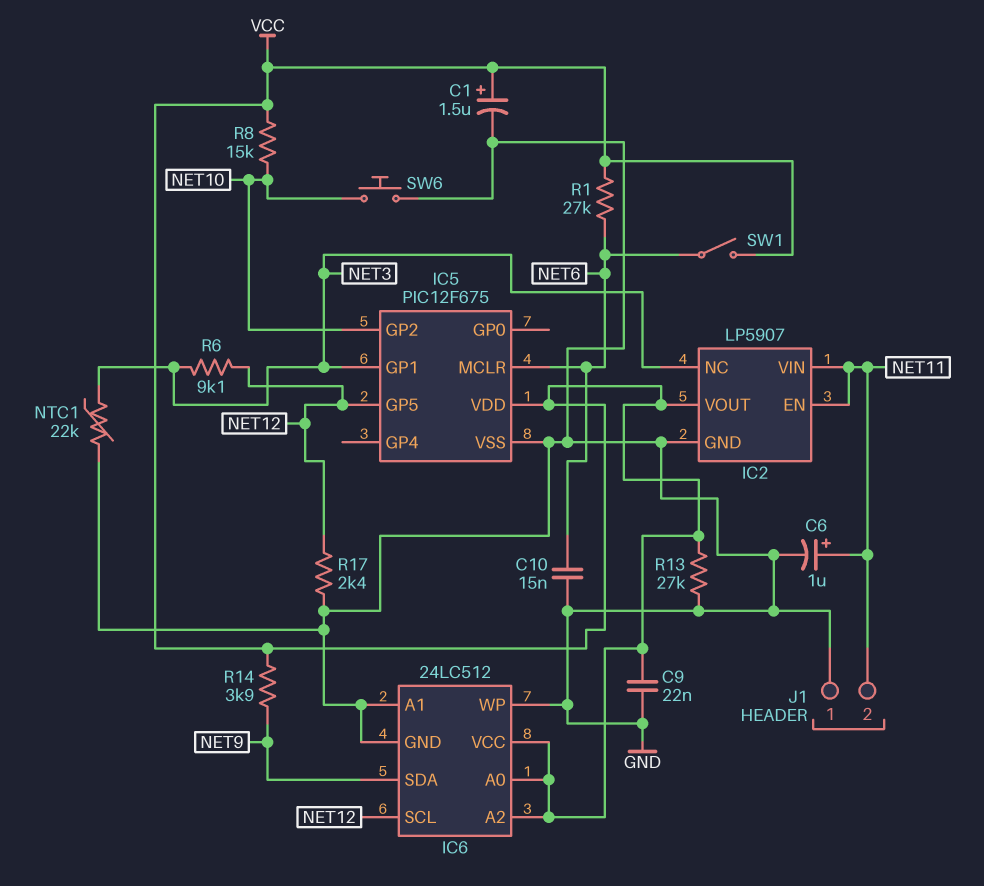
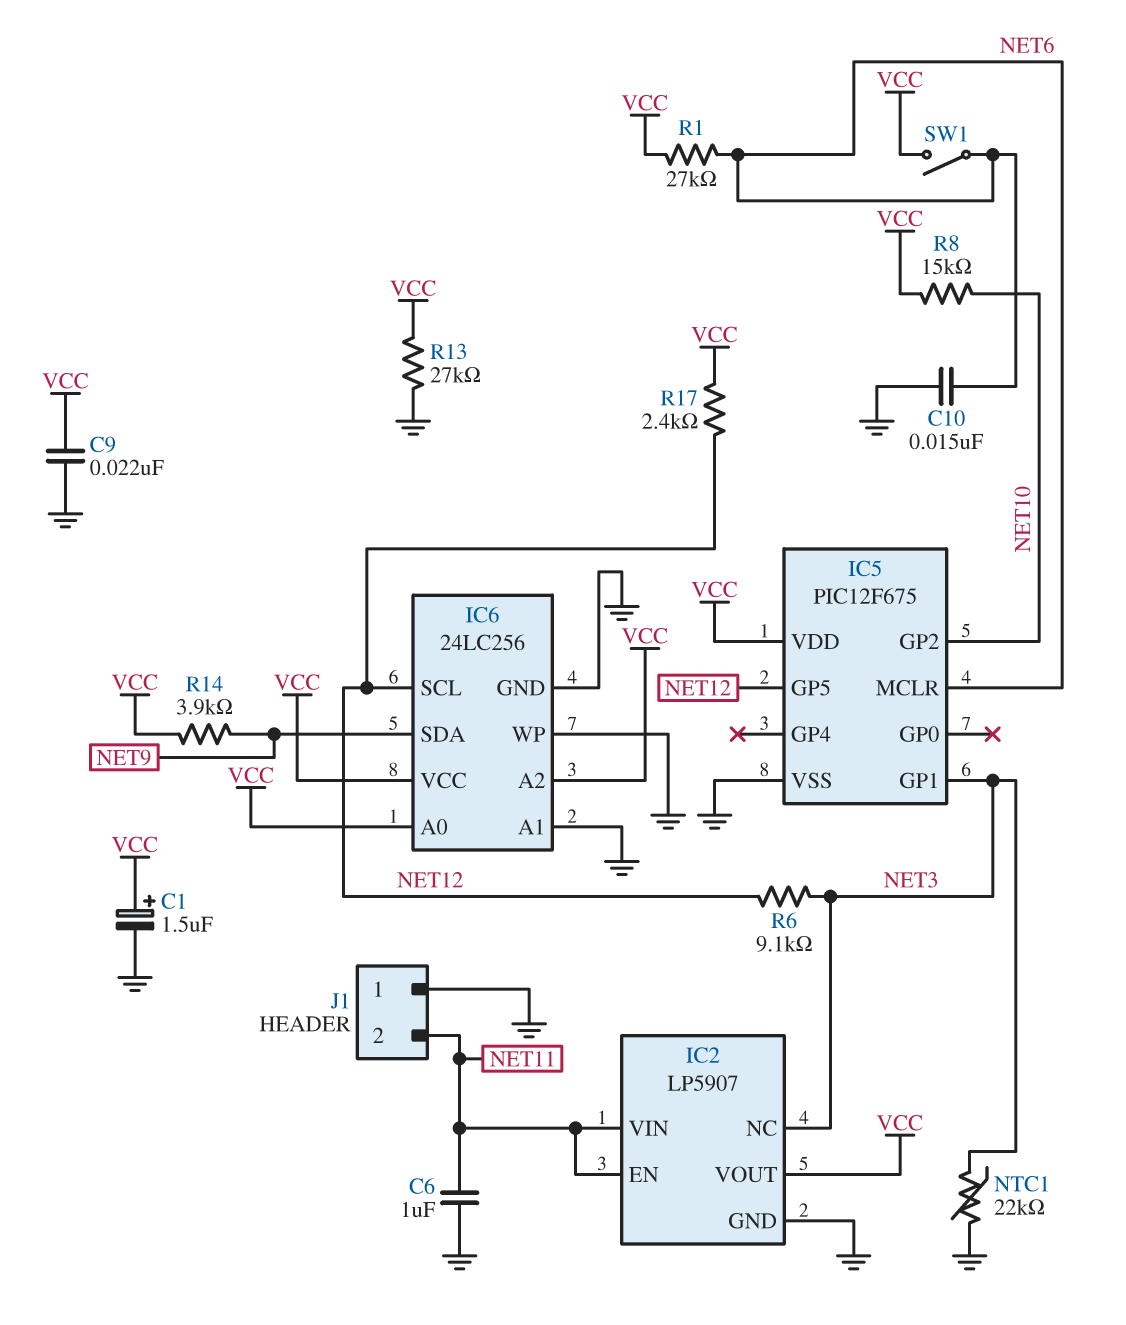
C6: 1uF (plus NET11, minus GND) -> 1uF (GND, NET11)
IC6: 24LC512 -> 24LC256
R17: 2.4k (GND, NET12) -> 2.4k (NET12, VCC)
SW6: button (GND, NET10) -> none

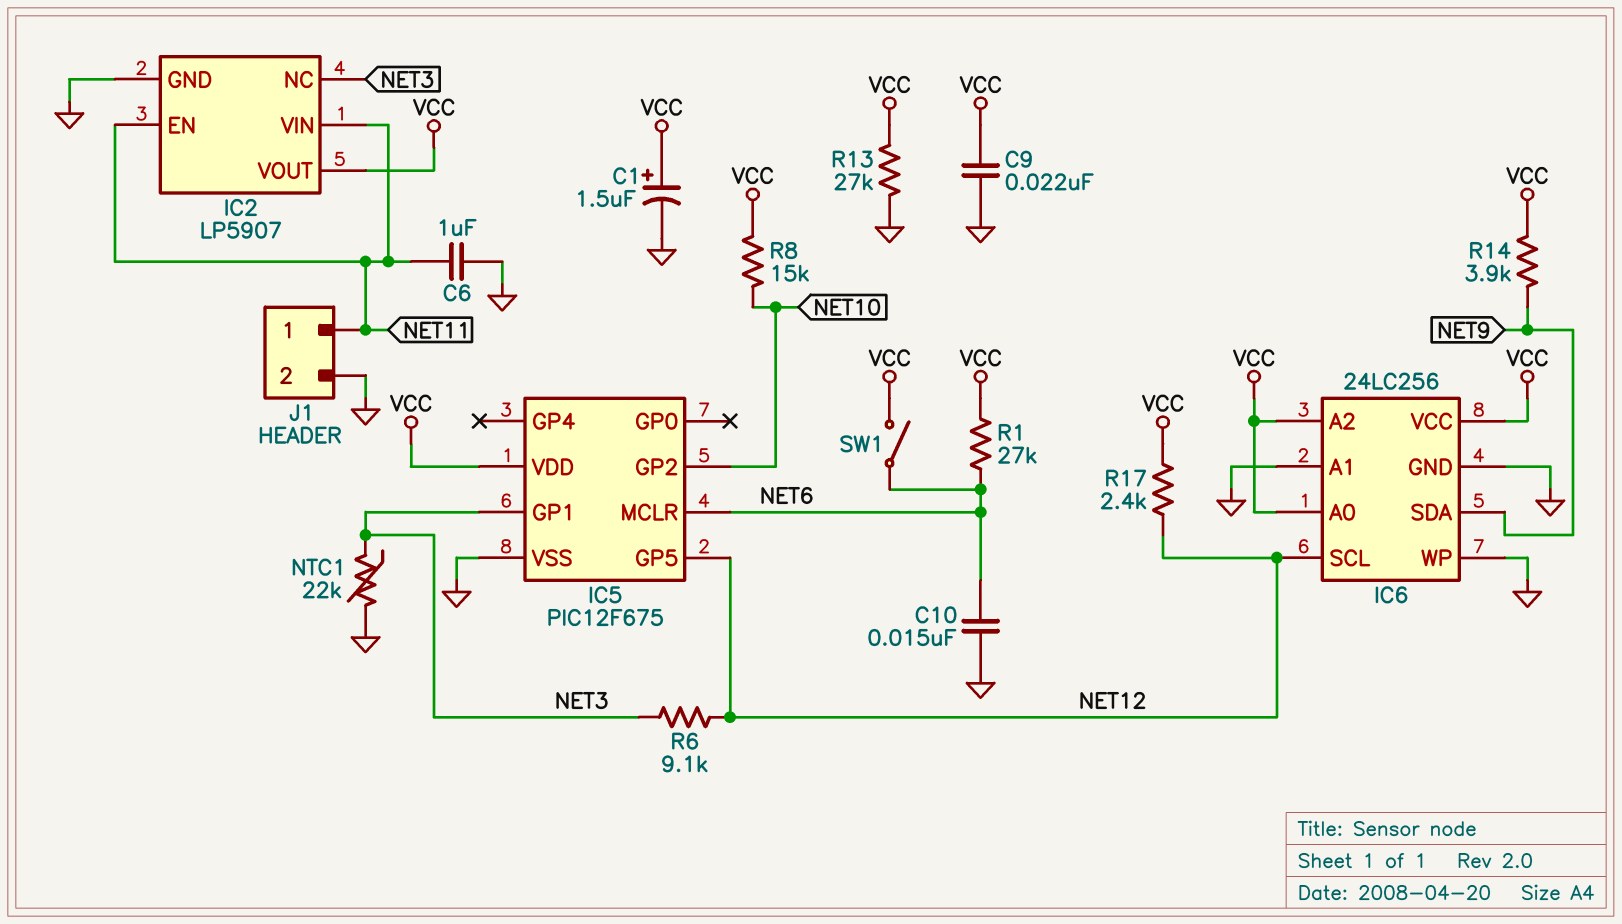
J1 pin 1: GND -> NET11
J1 pin 2: NET11 -> GND

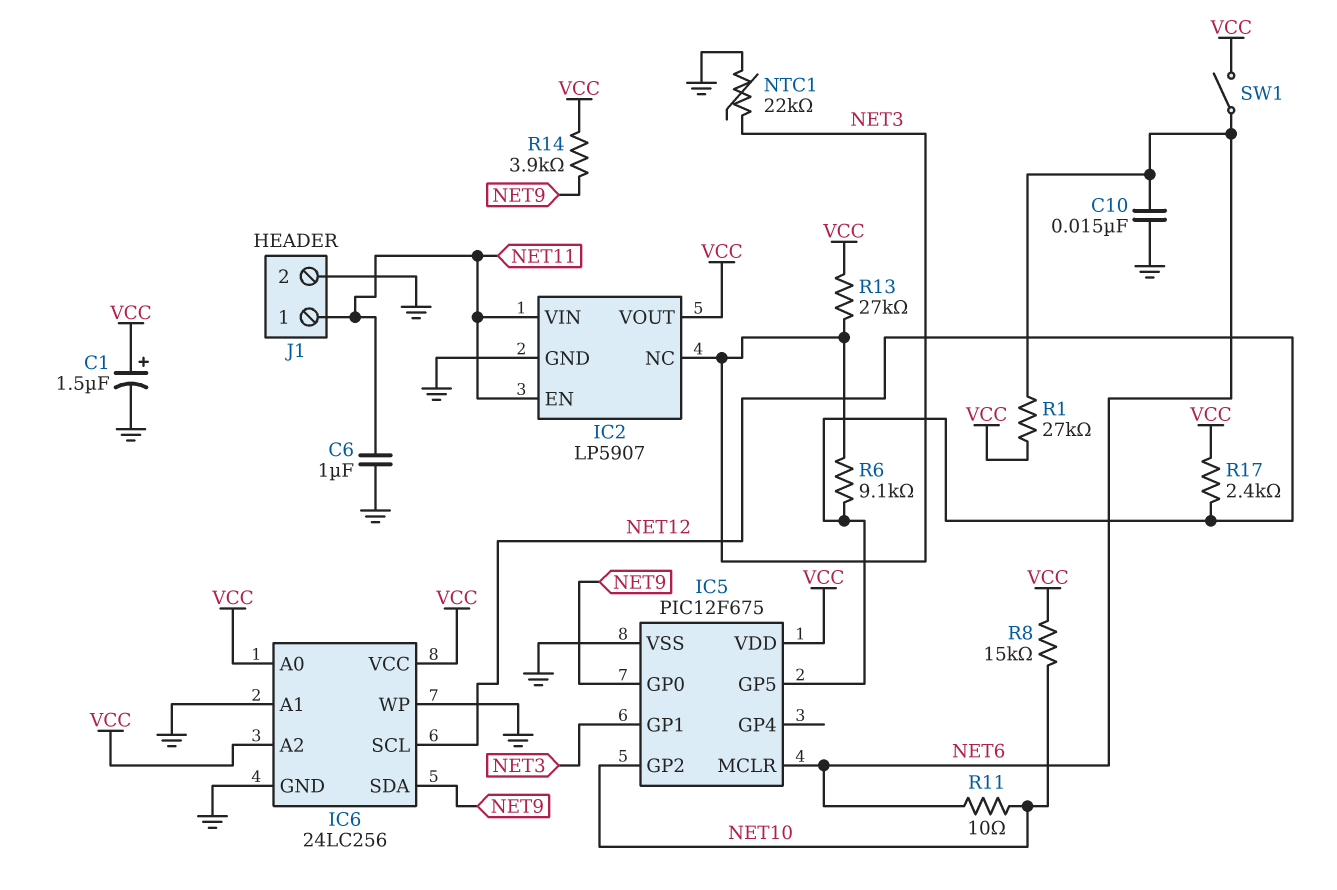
C9: 22nF (GND, VCC) -> none
IC5 pin GP0: none -> NET9
R11: none -> 10 (NET6, NET10)
R13: 27k (GND, VCC) -> 27k (NET3, VCC)

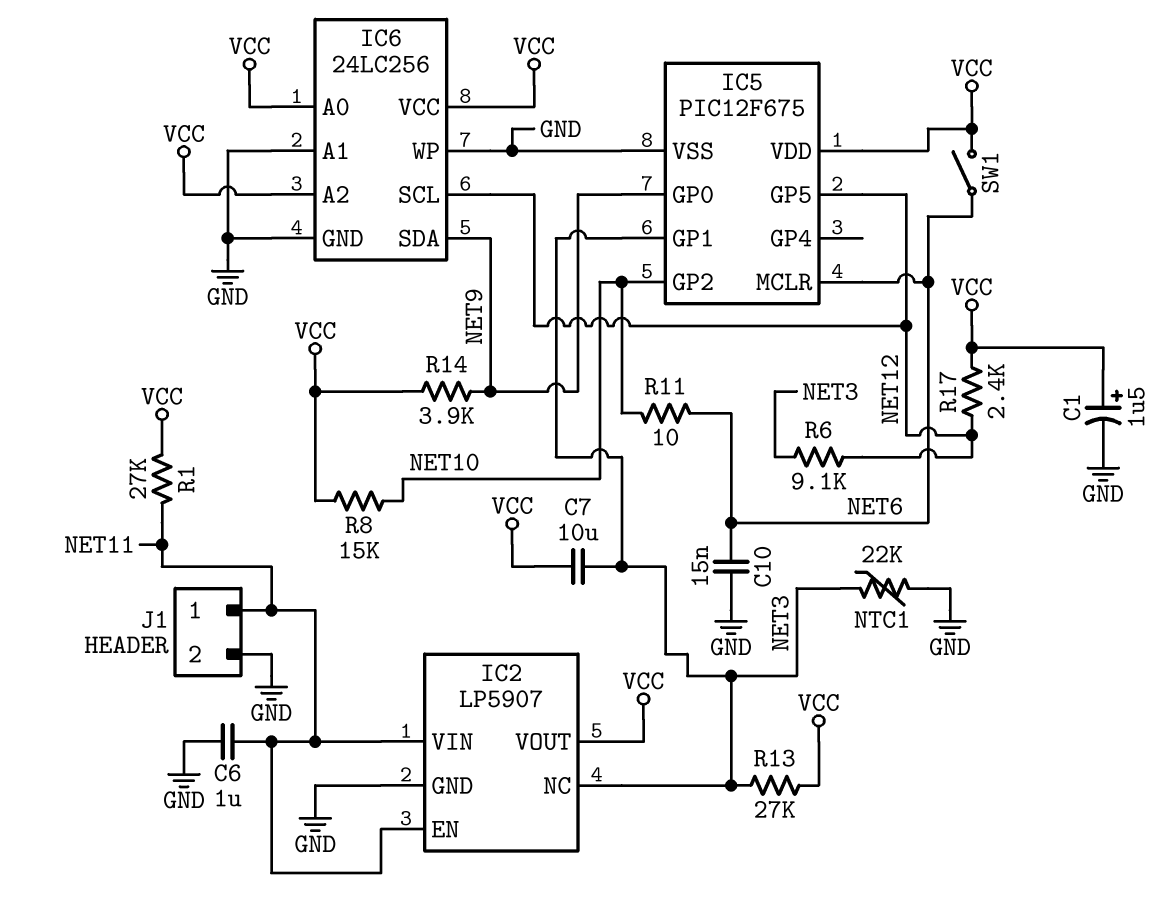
C7: none -> 10uF (NET3, VCC)
R1: 27k (NET6, VCC) -> 27k (NET11, VCC)

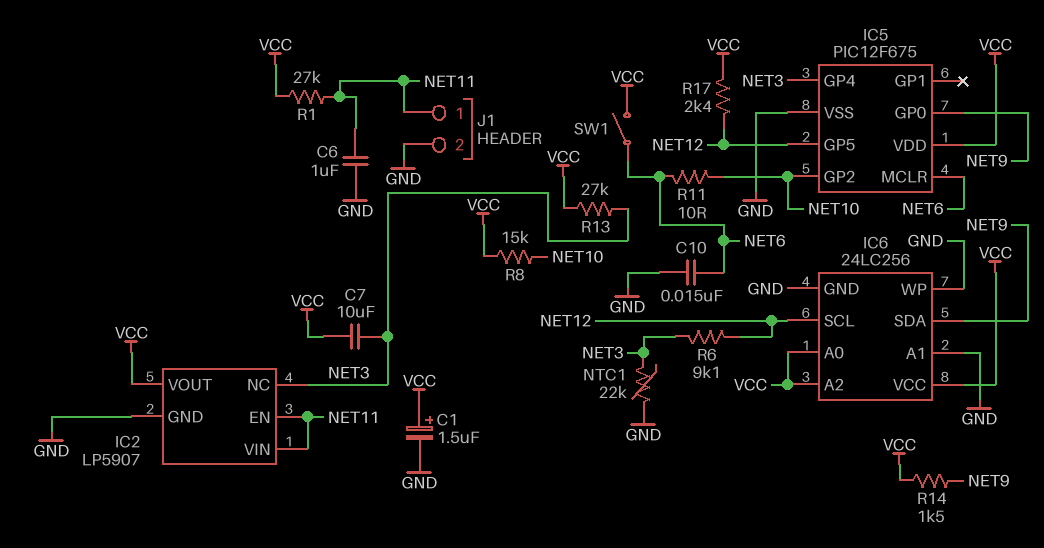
IC5 pin GP1: NET3 -> none
IC5 pin GP4: none -> NET3
R14: 3.9k (NET9, VCC) -> 1.5k (NET9, VCC)

